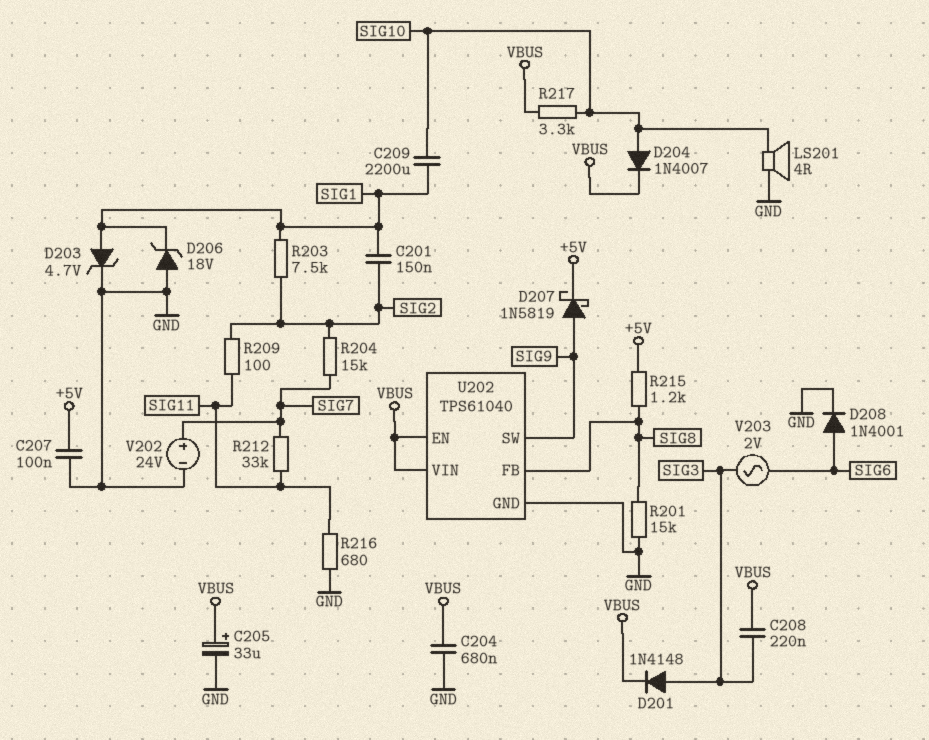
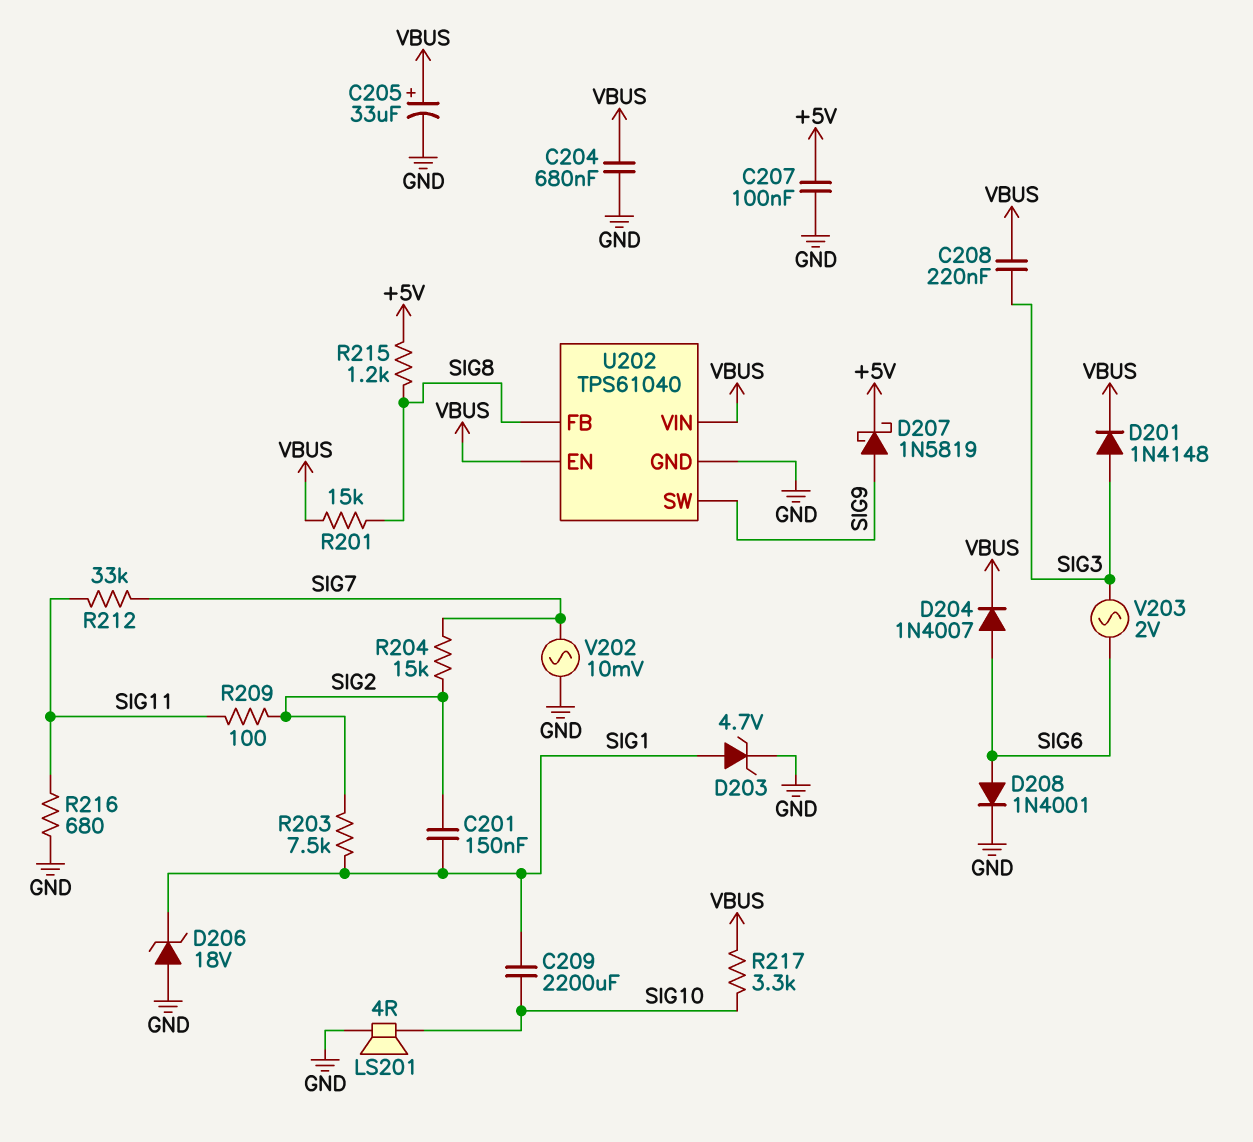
D204: diode 1N4007 (A SIG10, K VBUS) -> diode 1N4007 (A SIG6, K VBUS)
R201: 15k (GND, SIG8) -> 15k (SIG8, VBUS)
V202: 24V (plus SIG7, minus GND) -> AC 10mV (GND, SIG7)

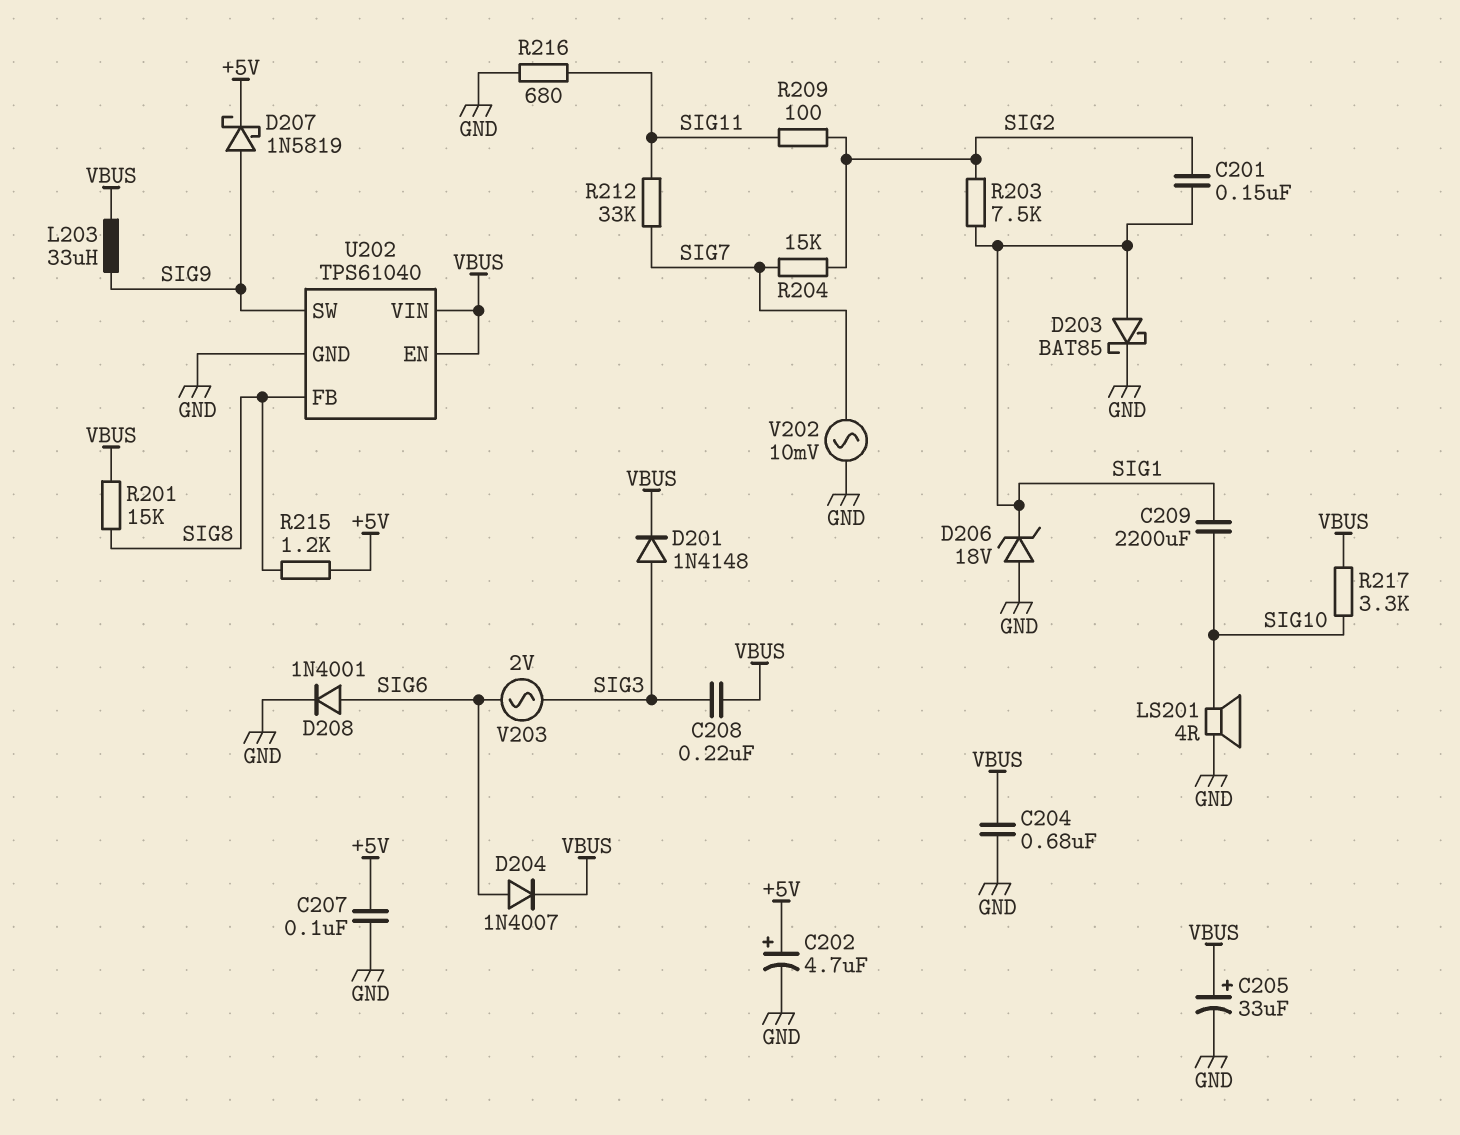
C202: none -> 4.7uF (plus +5V, minus GND)
D203: zener 4.7V (A SIG1, K GND) -> schottky BAT85 (A SIG1, K GND)
L203: none -> 33uH (SIG9, VBUS)

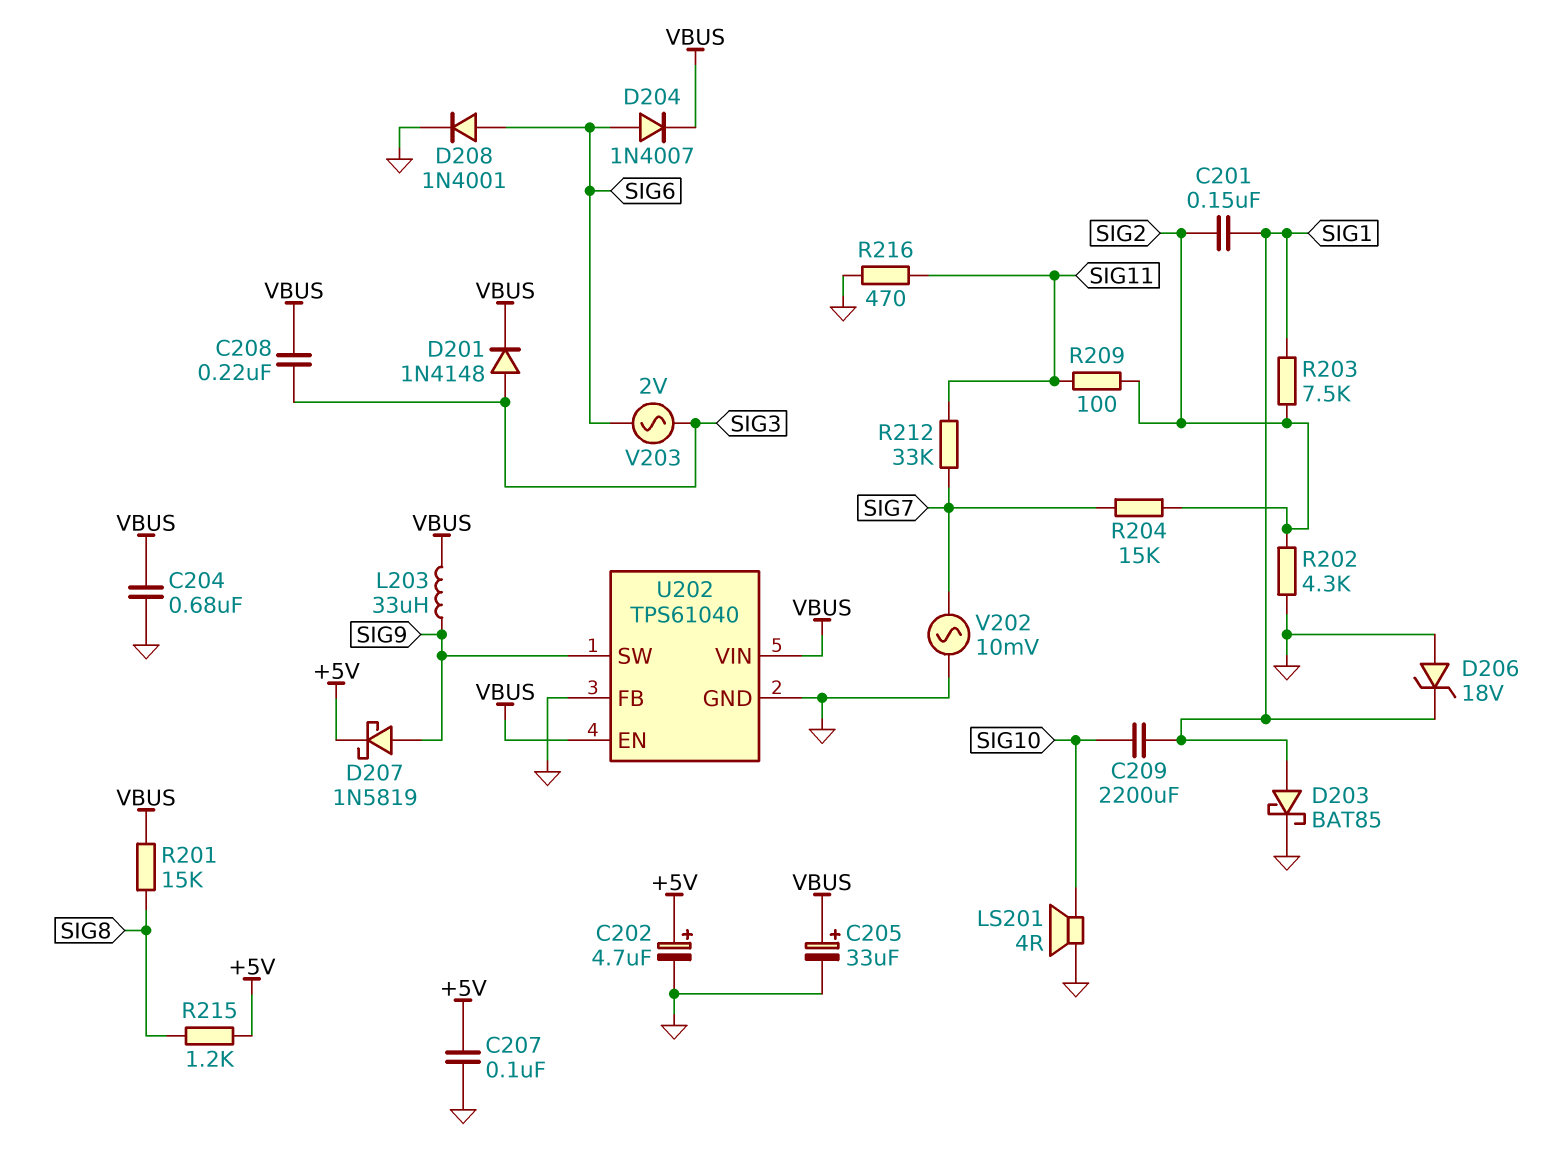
R202: none -> 4.3k (GND, SIG2)
R216: 680 (GND, SIG11) -> 470 (GND, SIG11)
R217: 3.3k (SIG10, VBUS) -> none
U202 pin FB: SIG8 -> GND

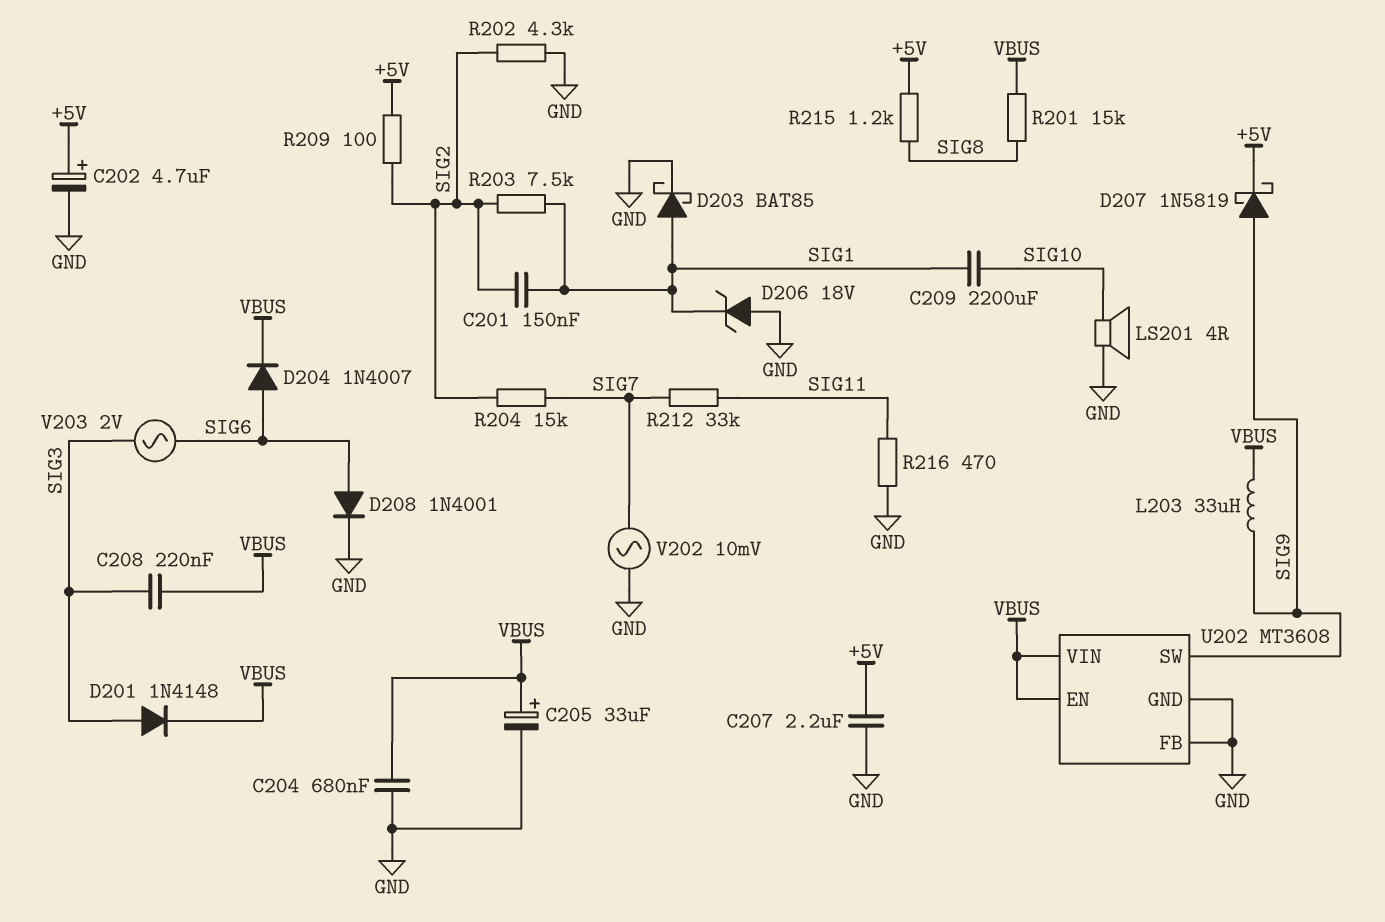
C207: 100nF (+5V, GND) -> 2.2uF (+5V, GND)
R209: 100 (SIG2, SIG11) -> 100 (+5V, SIG2)
U202: TPS61040 -> MT3608

